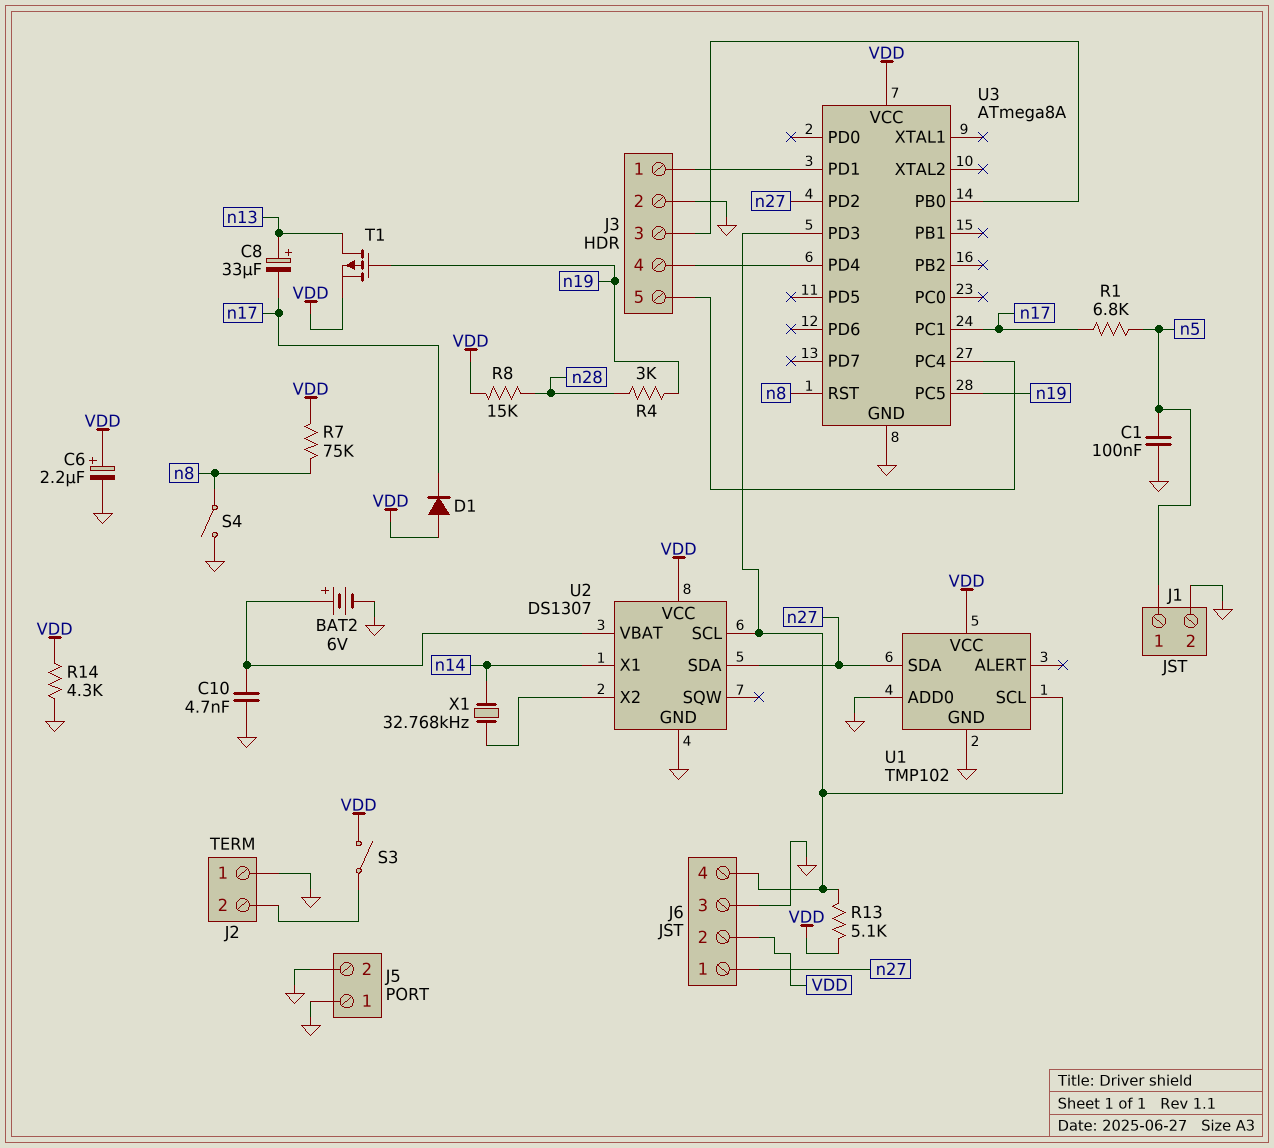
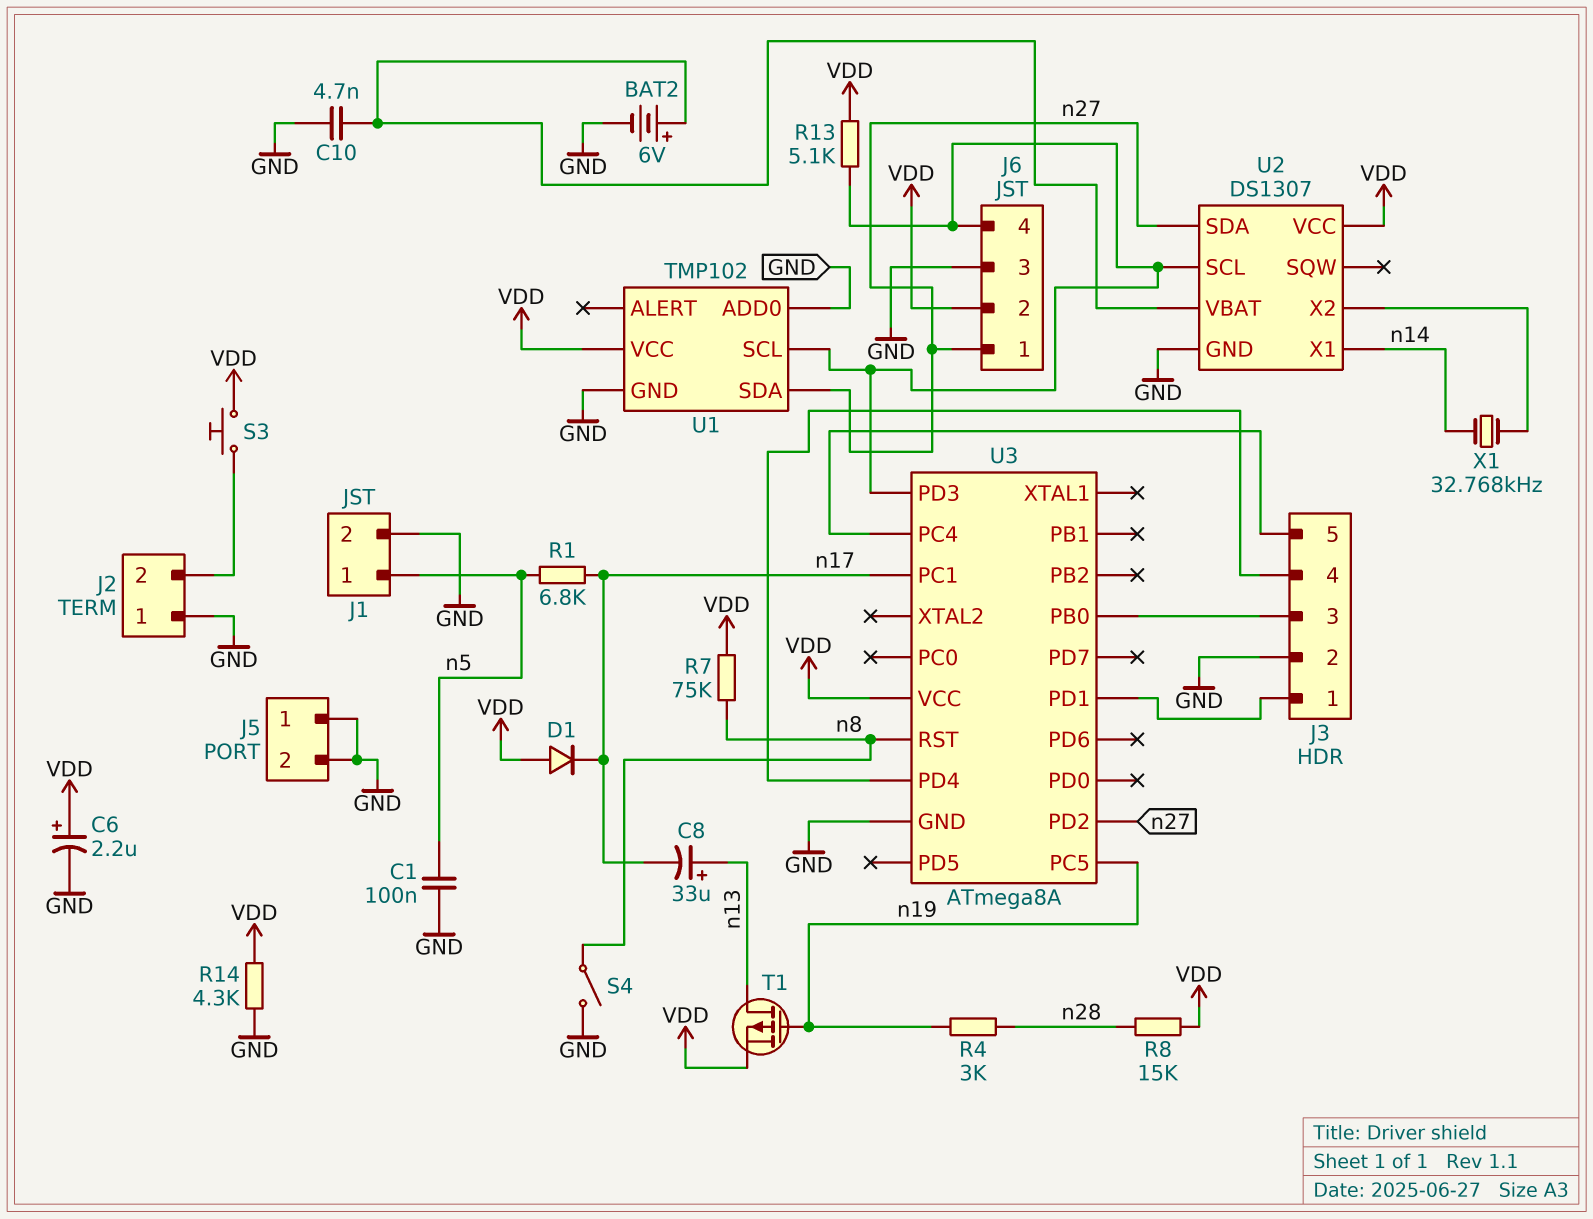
S3: switch (J2/2, VDD) -> button (J2/2, VDD)

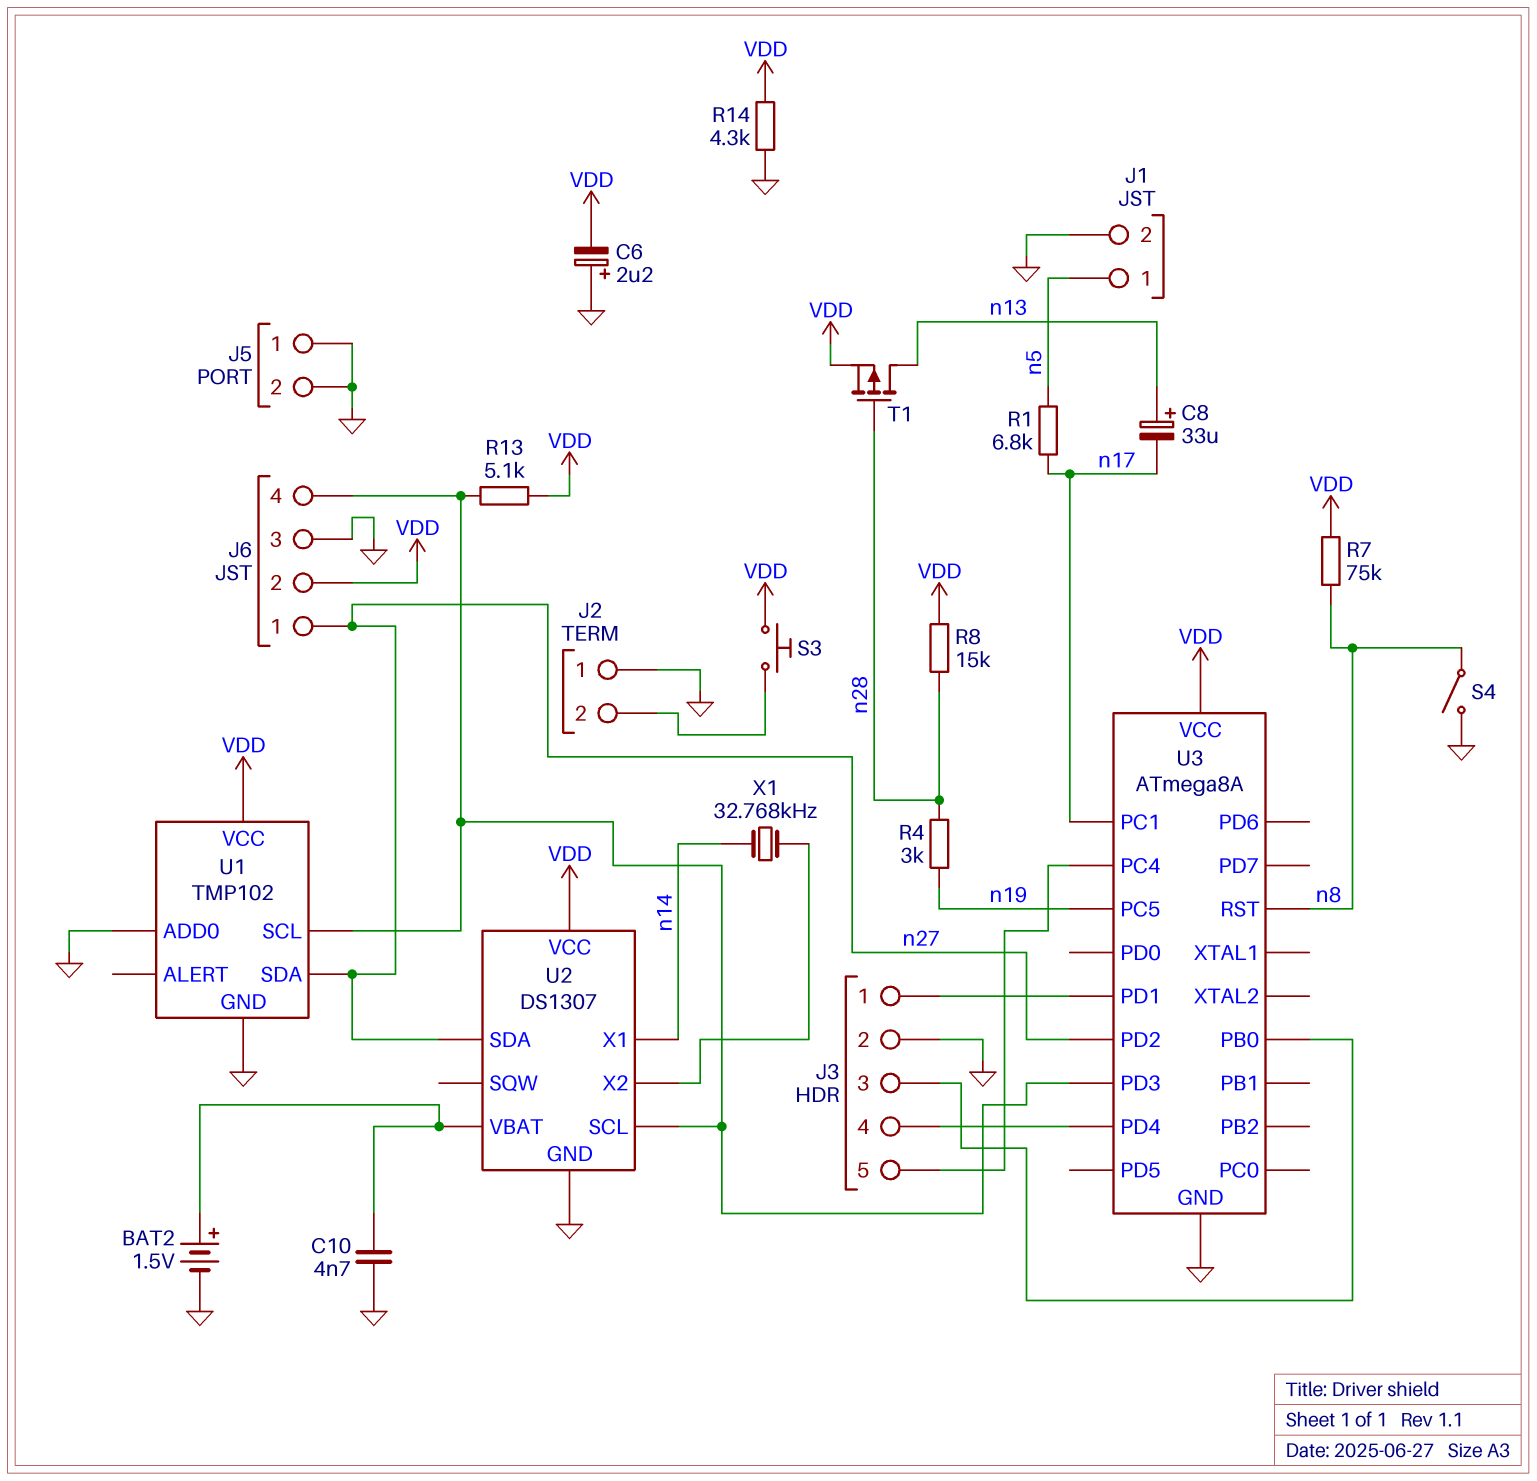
BAT2: 6V (plus U2/VBAT, minus GND) -> 1.5V (plus U2/VBAT, minus GND)
C1: 100nF (GND, n5) -> none
C6: 2.2uF (plus VDD, minus GND) -> 2.2uF (plus GND, minus VDD)
D1: diode (A VDD, K n17) -> none
T1: PMOS (G n19, D n13, S VDD) -> PMOS (G n28, D n13, S VDD)

